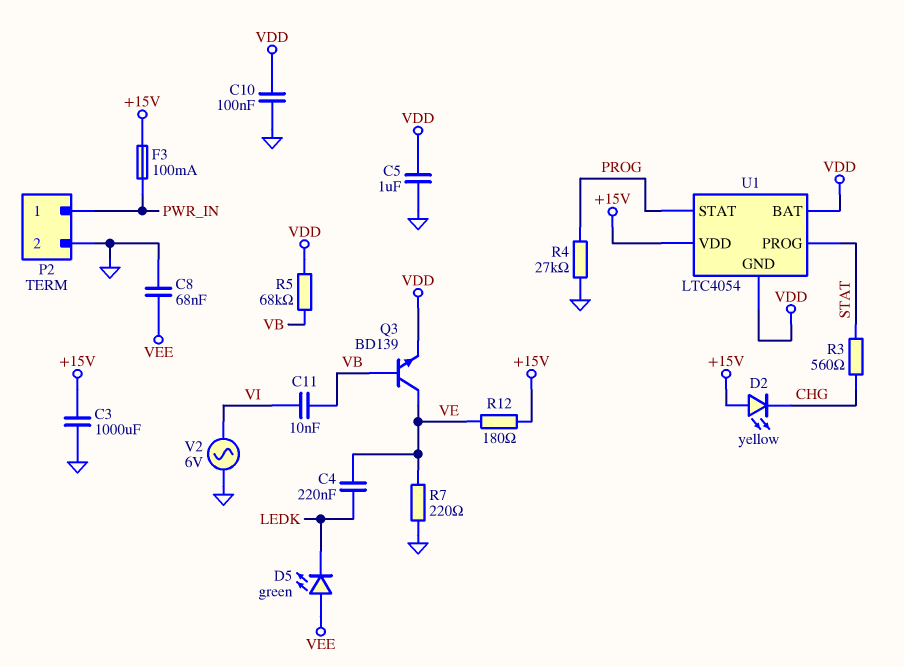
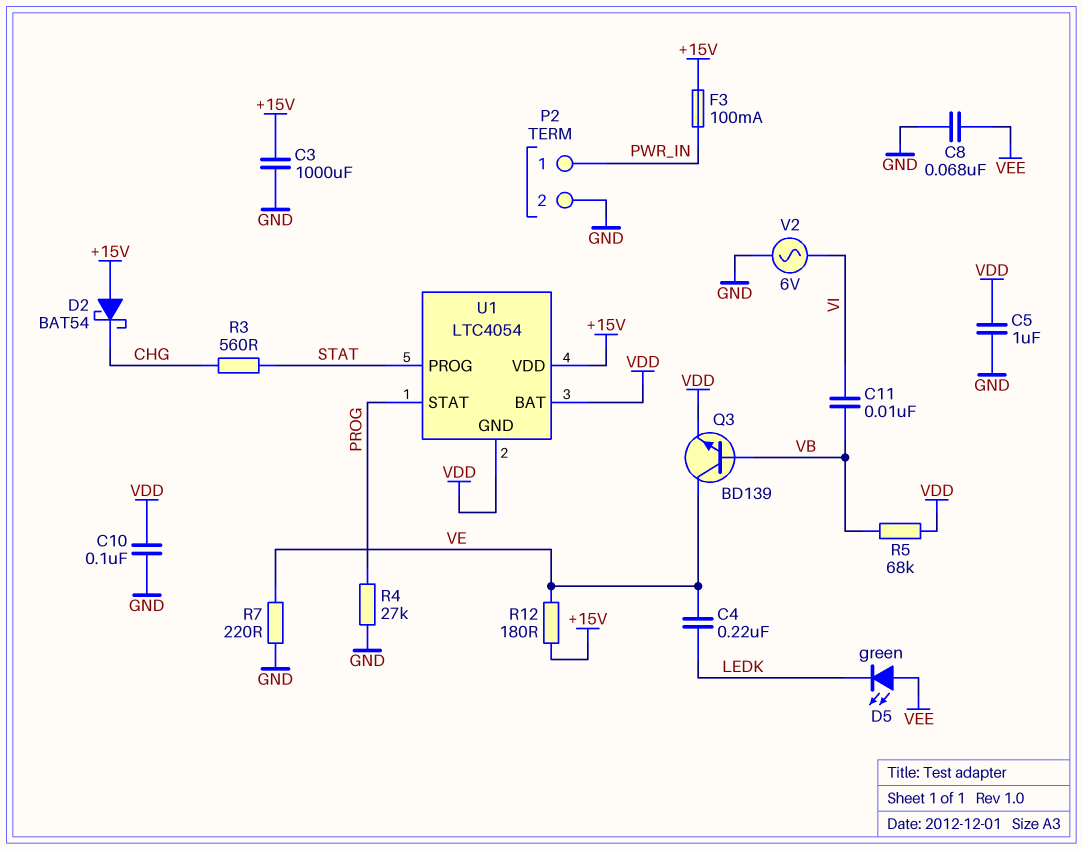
D2: LED yellow (A +15V, K CHG) -> schottky BAT54 (A +15V, K CHG)

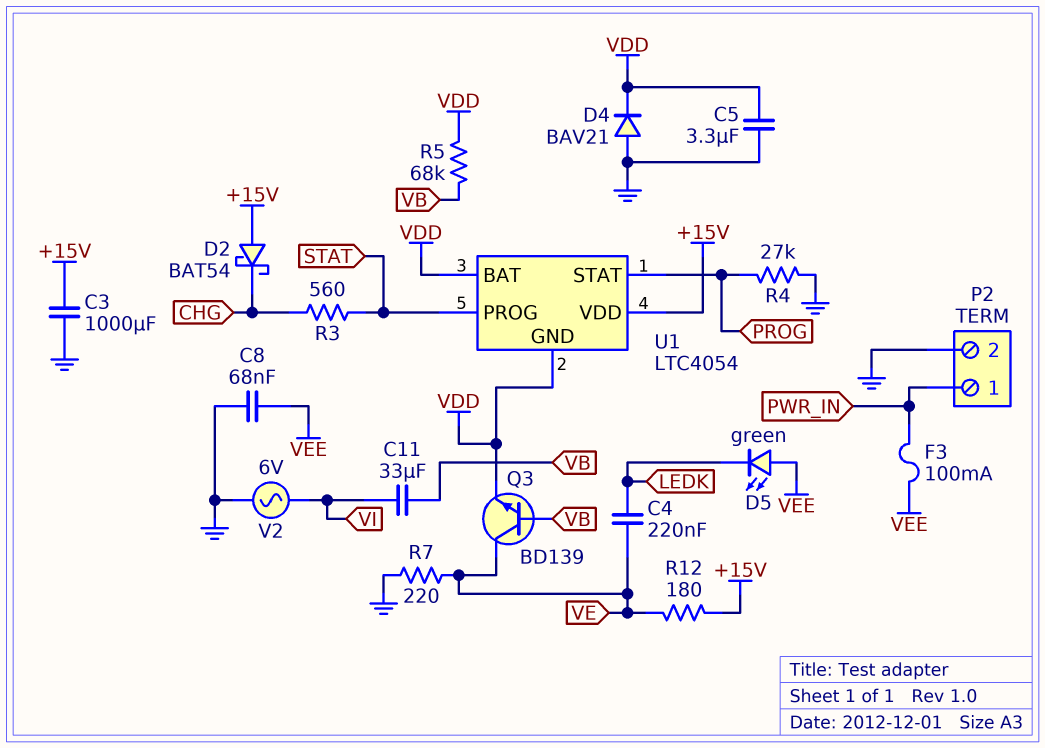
C5: 1uF (GND, VDD) -> 3.3uF (GND, VDD)
C10: 100nF (GND, VDD) -> none
C11: 10nF (VB, VI) -> 33uF (VB, VI)
D4: none -> diode BAV21 (A GND, K VDD)
F3: 100mA (+15V, PWR_IN) -> 100mA (PWR_IN, VEE)

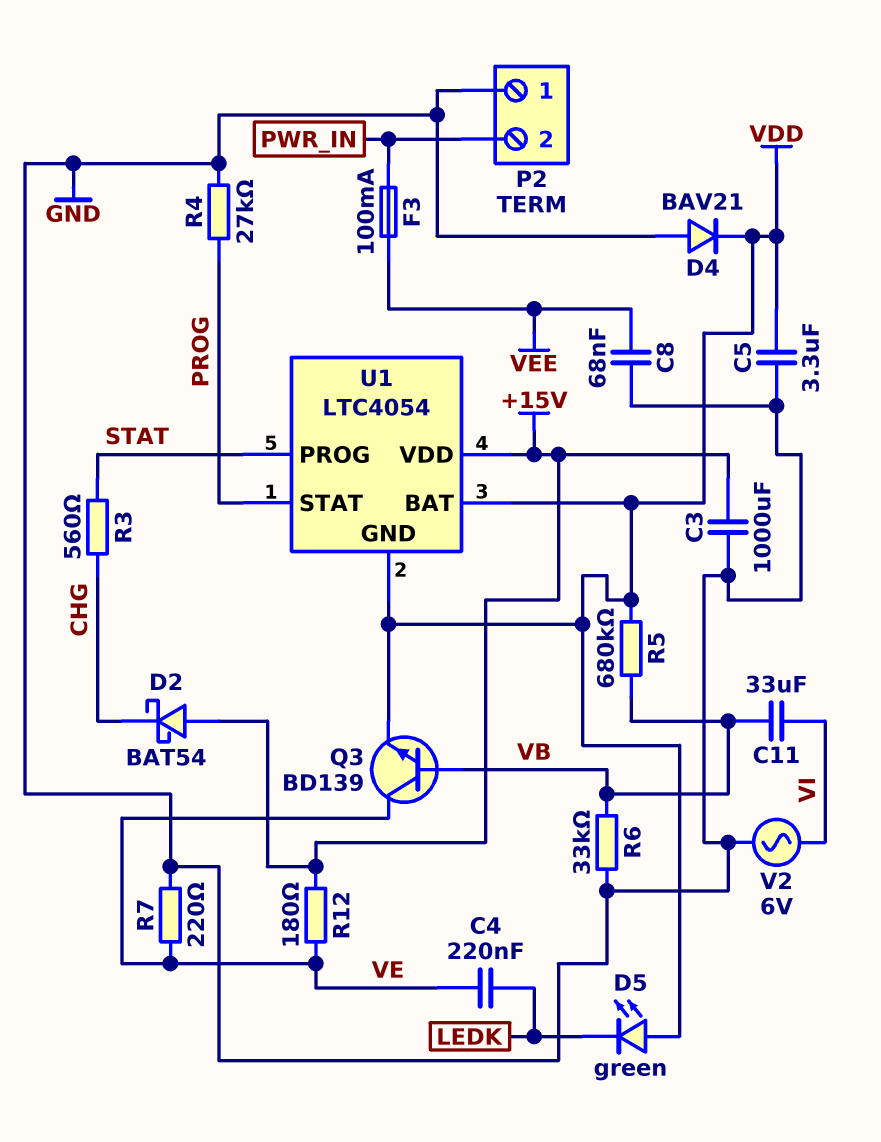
D5: LED green (A VEE, K LEDK) -> LED green (A VDD, K LEDK)
P2 pin 1: PWR_IN -> GND
P2 pin 2: GND -> PWR_IN
R5: 68k (VB, VDD) -> 680k (VB, VDD)
R6: none -> 33k (GND, VB)

